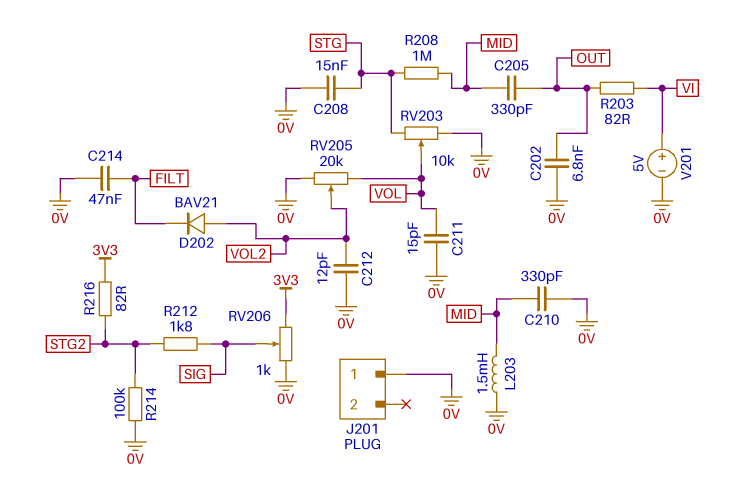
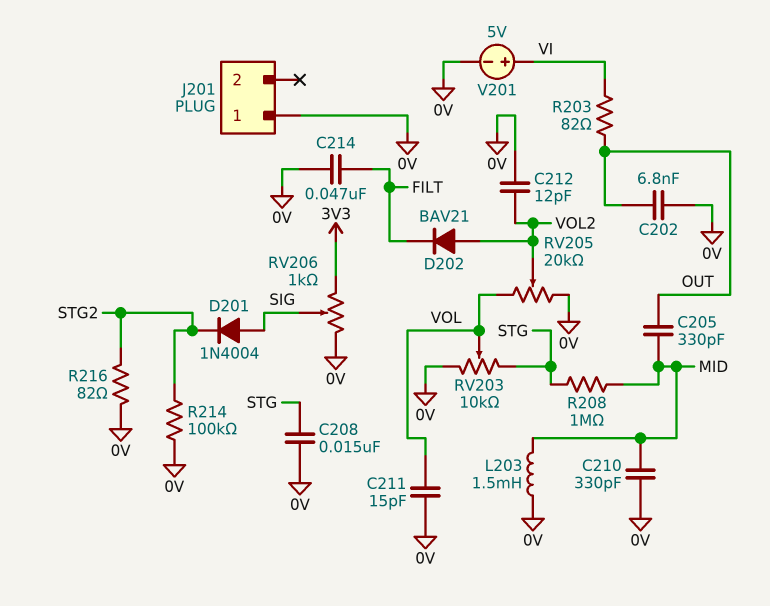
D201: none -> diode 1N4004 (A SIG, K STG2)
R212: 1.8k (SIG, STG2) -> none
R216: 82 (3V3, STG2) -> 82 (0V, STG2)

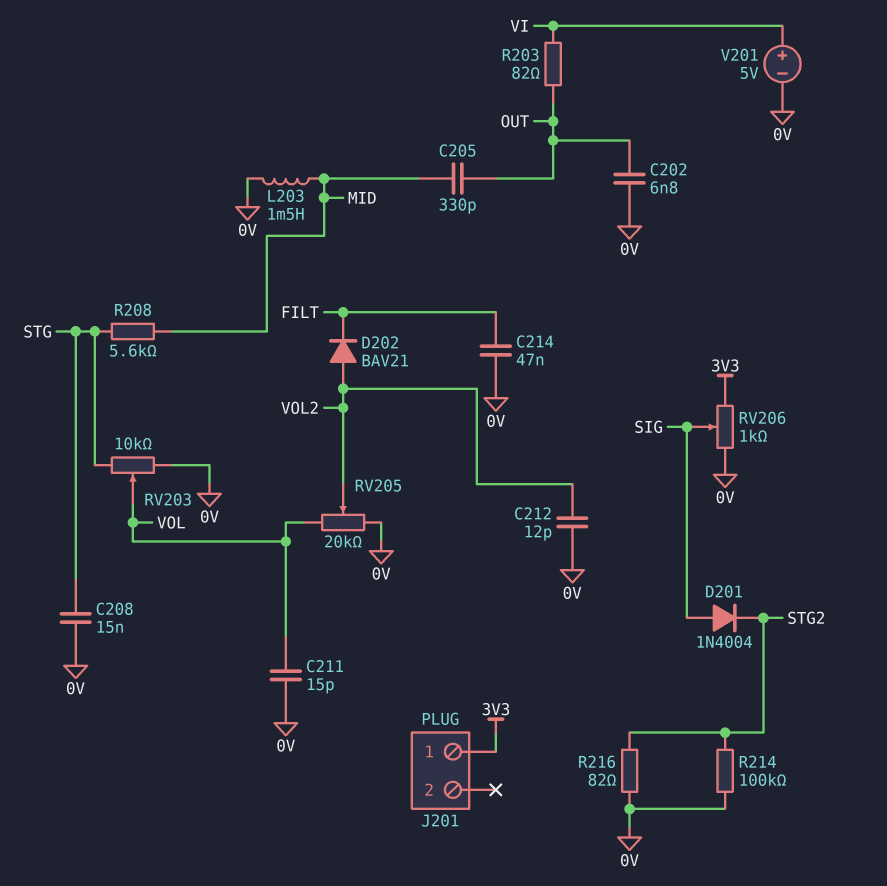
C210: 330pF (0V, MID) -> none
J201 pin 1: 0V -> 3V3
R208: 1M (MID, STG) -> 5.6k (MID, STG)

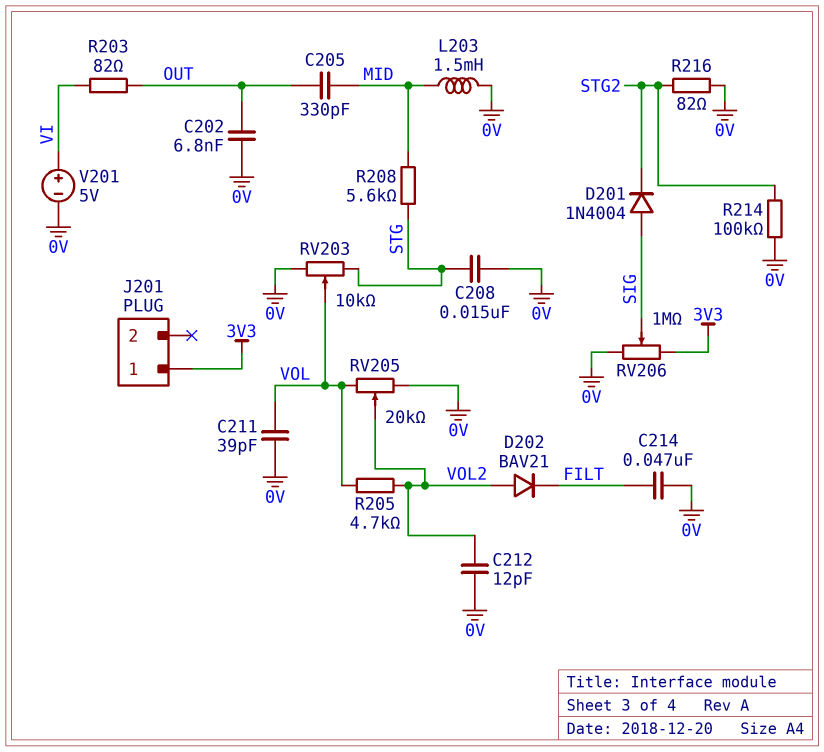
C211: 15pF (0V, VOL) -> 39pF (0V, VOL)
R205: none -> 4.7k (VOL, VOL2)
RV206: 1k (0V, 3V3, wiper SIG) -> 1M (0V, 3V3, wiper SIG)

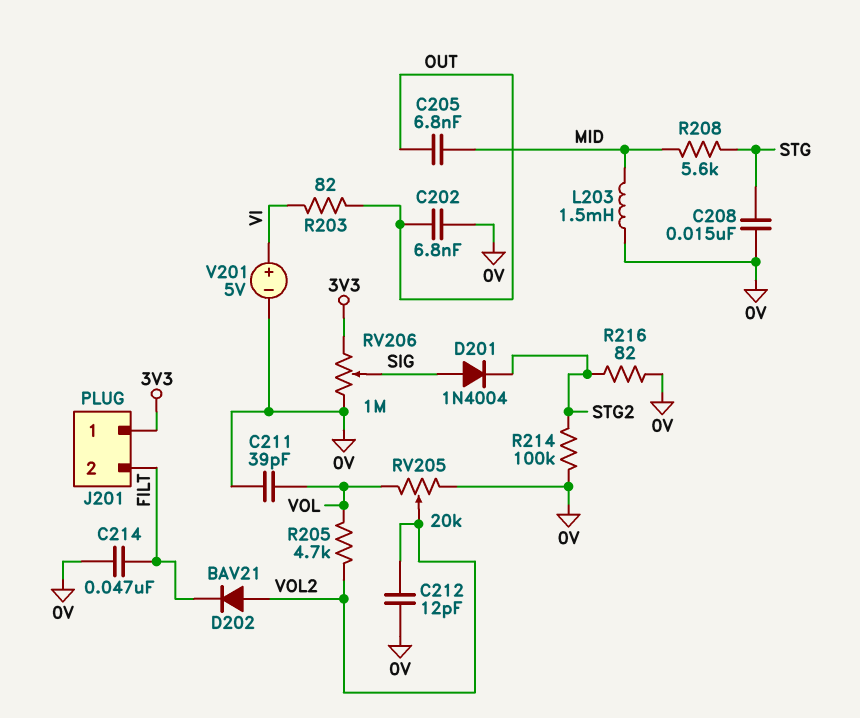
C205: 330pF (MID, OUT) -> 6.8nF (MID, OUT)
J201 pin 2: none -> FILT
RV203: 10k (0V, STG, wiper VOL) -> none

